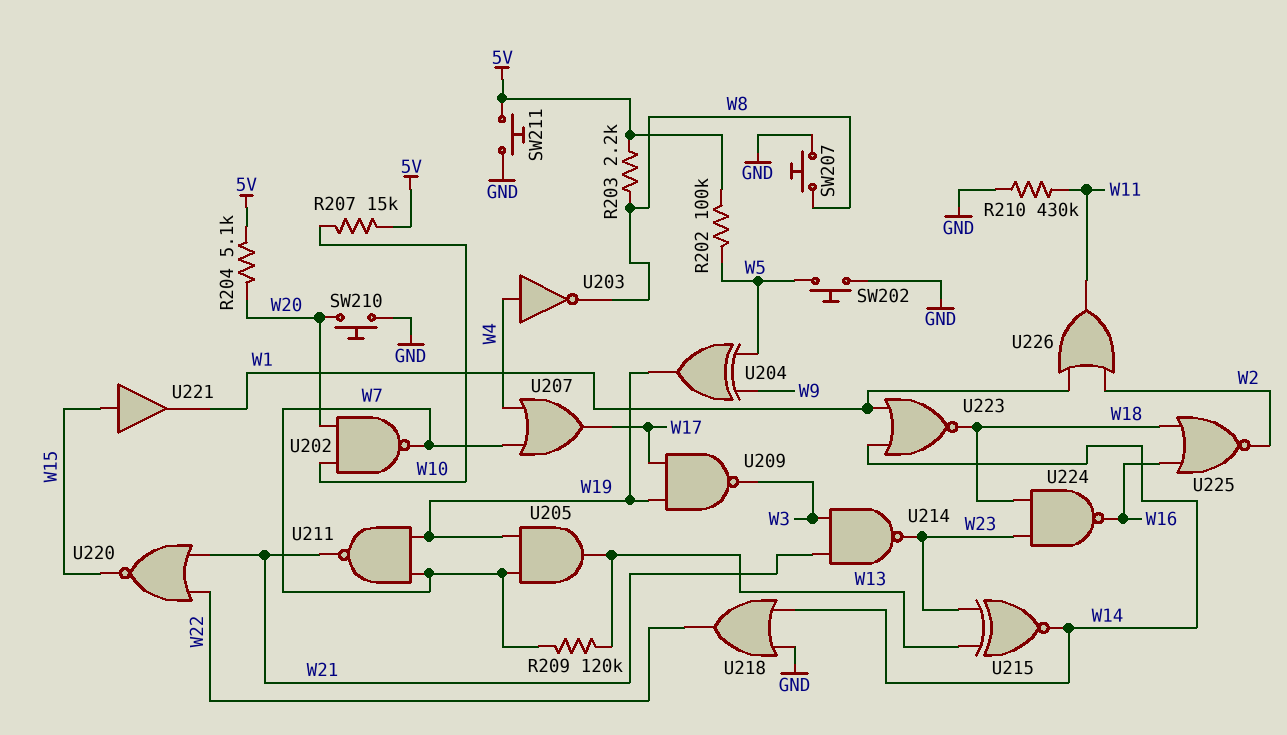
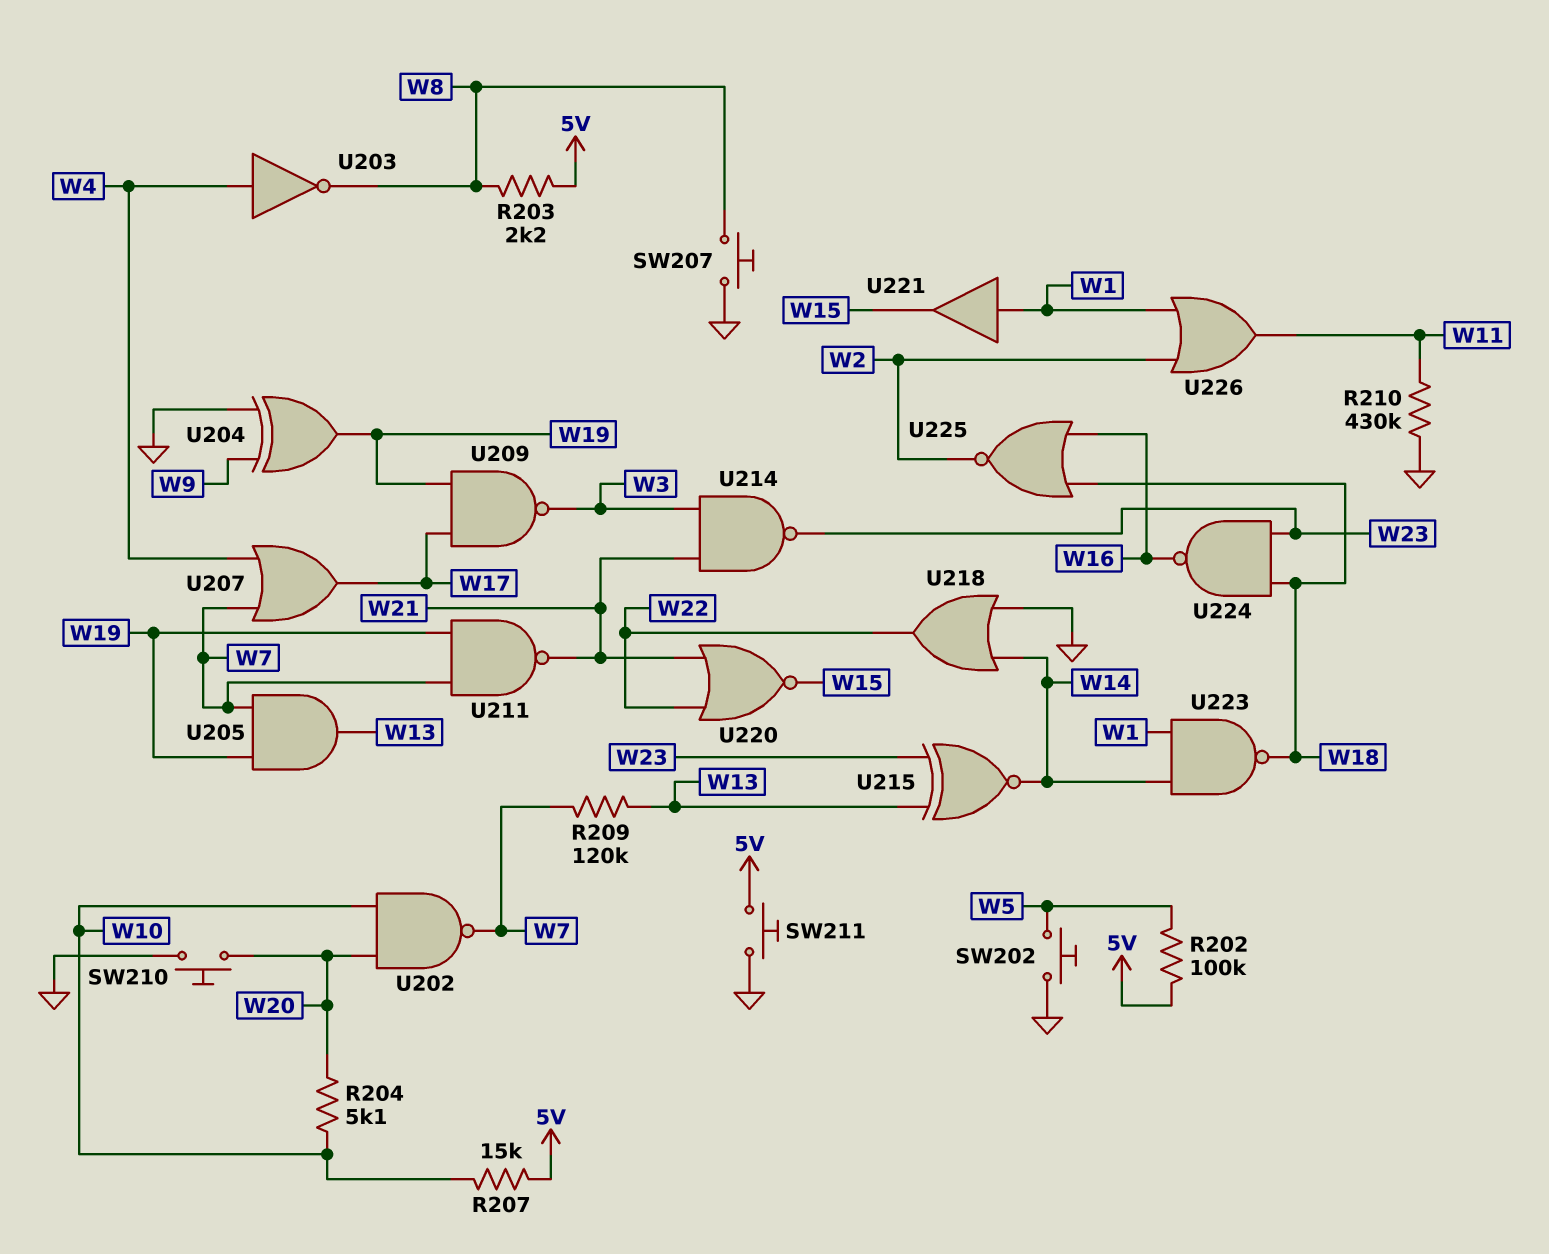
R204: 5.1k (5V, W20) -> 5.1k (W10, W20)
U204: XOR (in W5, in W9, out W19) -> XOR (in GND, in W9, out W19)
U221: buffer (in W15, out W1) -> buffer (in W1, out W15)
U223: NOR (in W1, in W14, out W18) -> NAND (in W1, in W14, out W18)

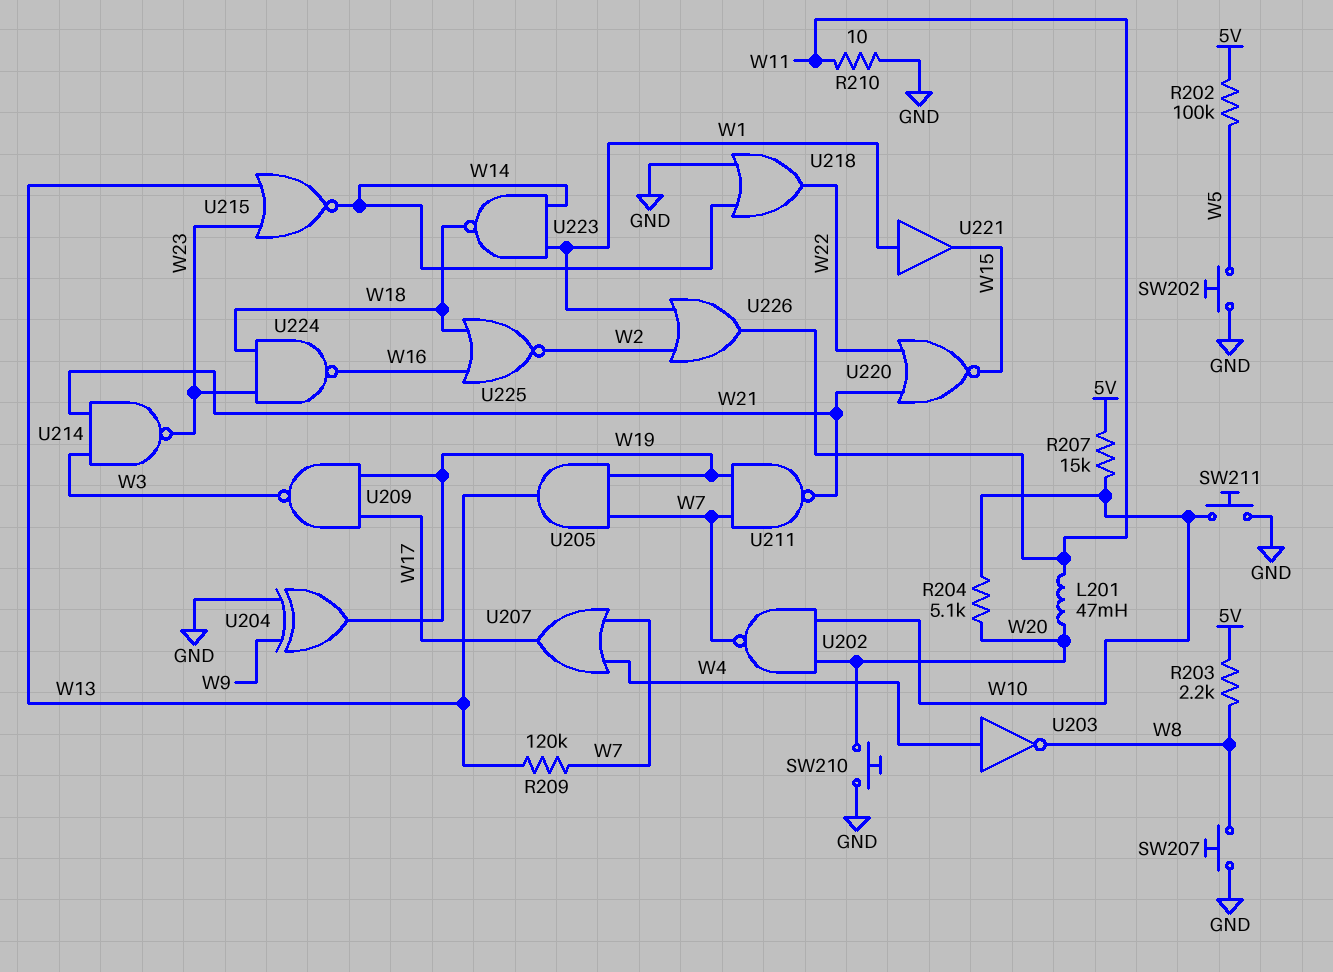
L201: none -> 47mH (W11, W20)
R210: 430k (GND, W11) -> 10 (GND, W11)
SW211: button (5V, GND) -> button (GND, W10)
U215: XNOR (in W13, in W23, out W14) -> NOR (in W13, in W23, out W14)

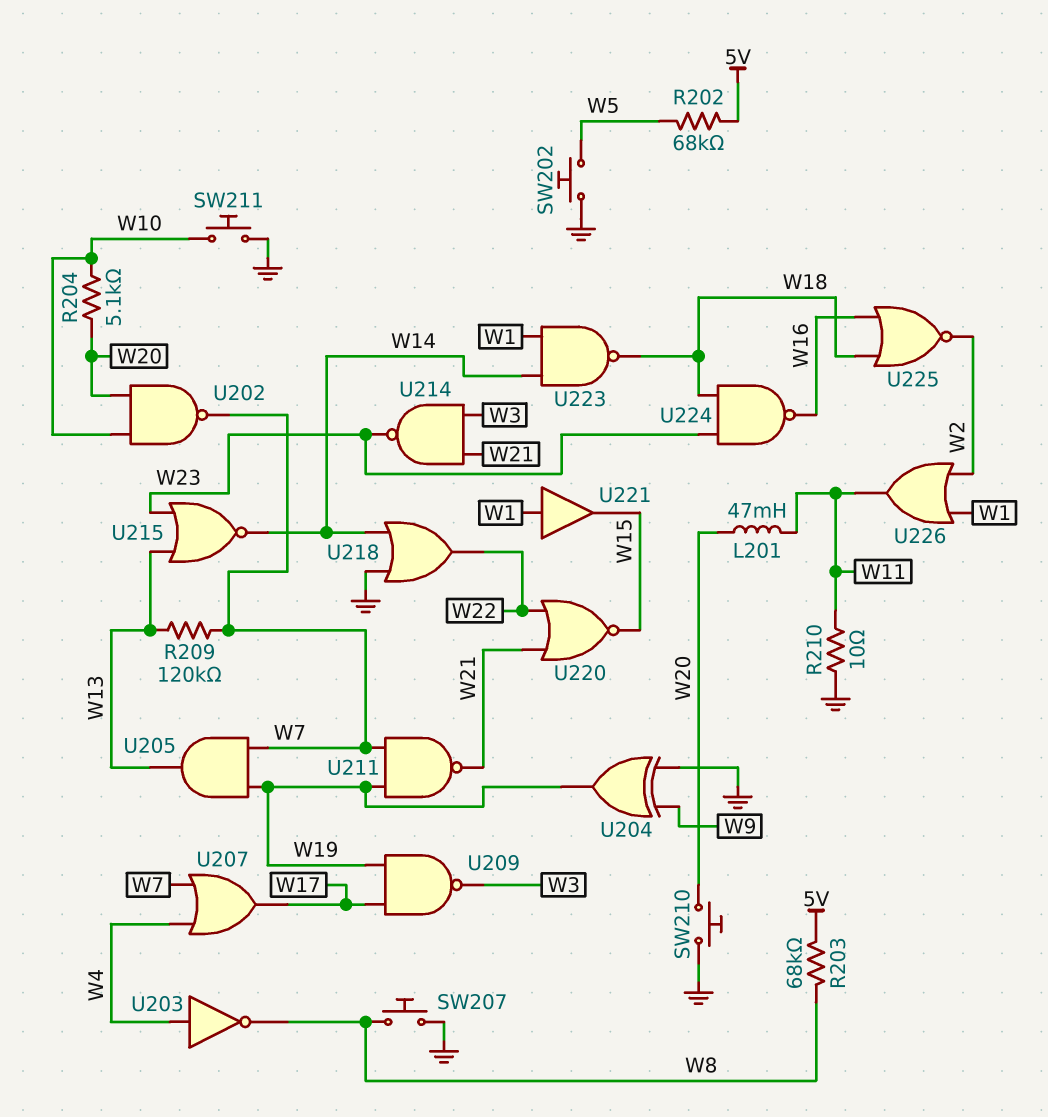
R202: 100k (5V, W5) -> 68k (5V, W5)
R203: 2.2k (5V, W8) -> 68k (5V, W8)
R207: 15k (5V, W10) -> none

